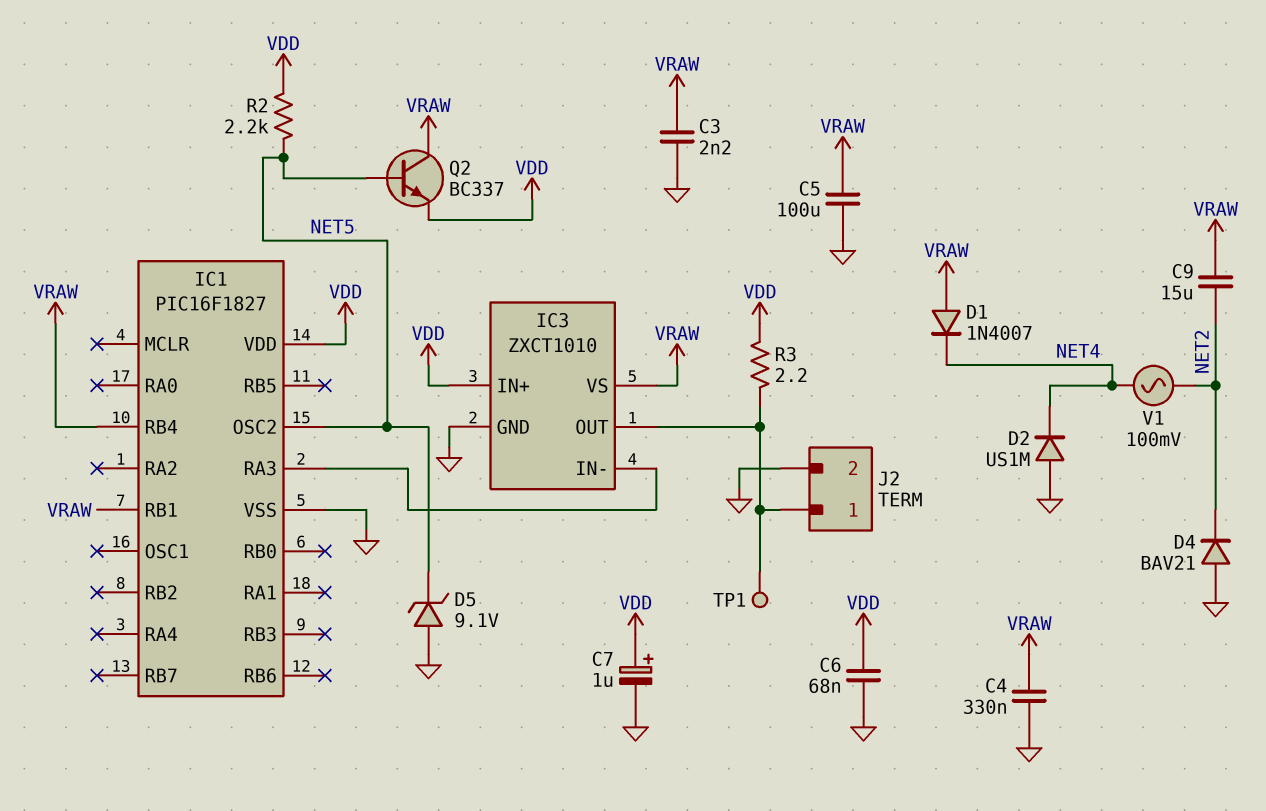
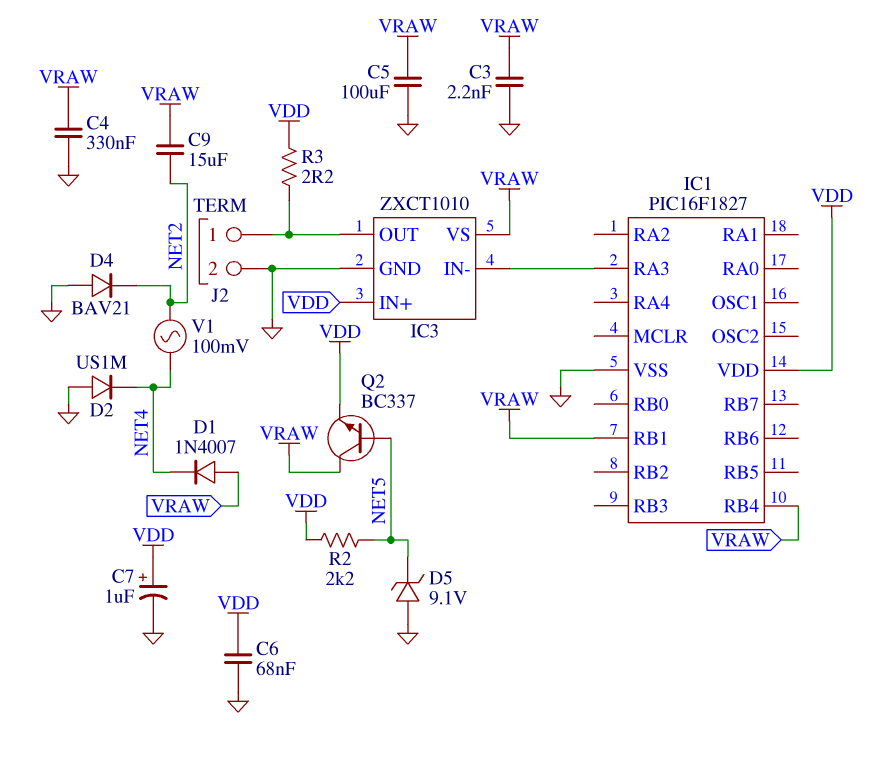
IC1 pin OSC2: NET5 -> none
TP1: test point (IC3/OUT) -> none

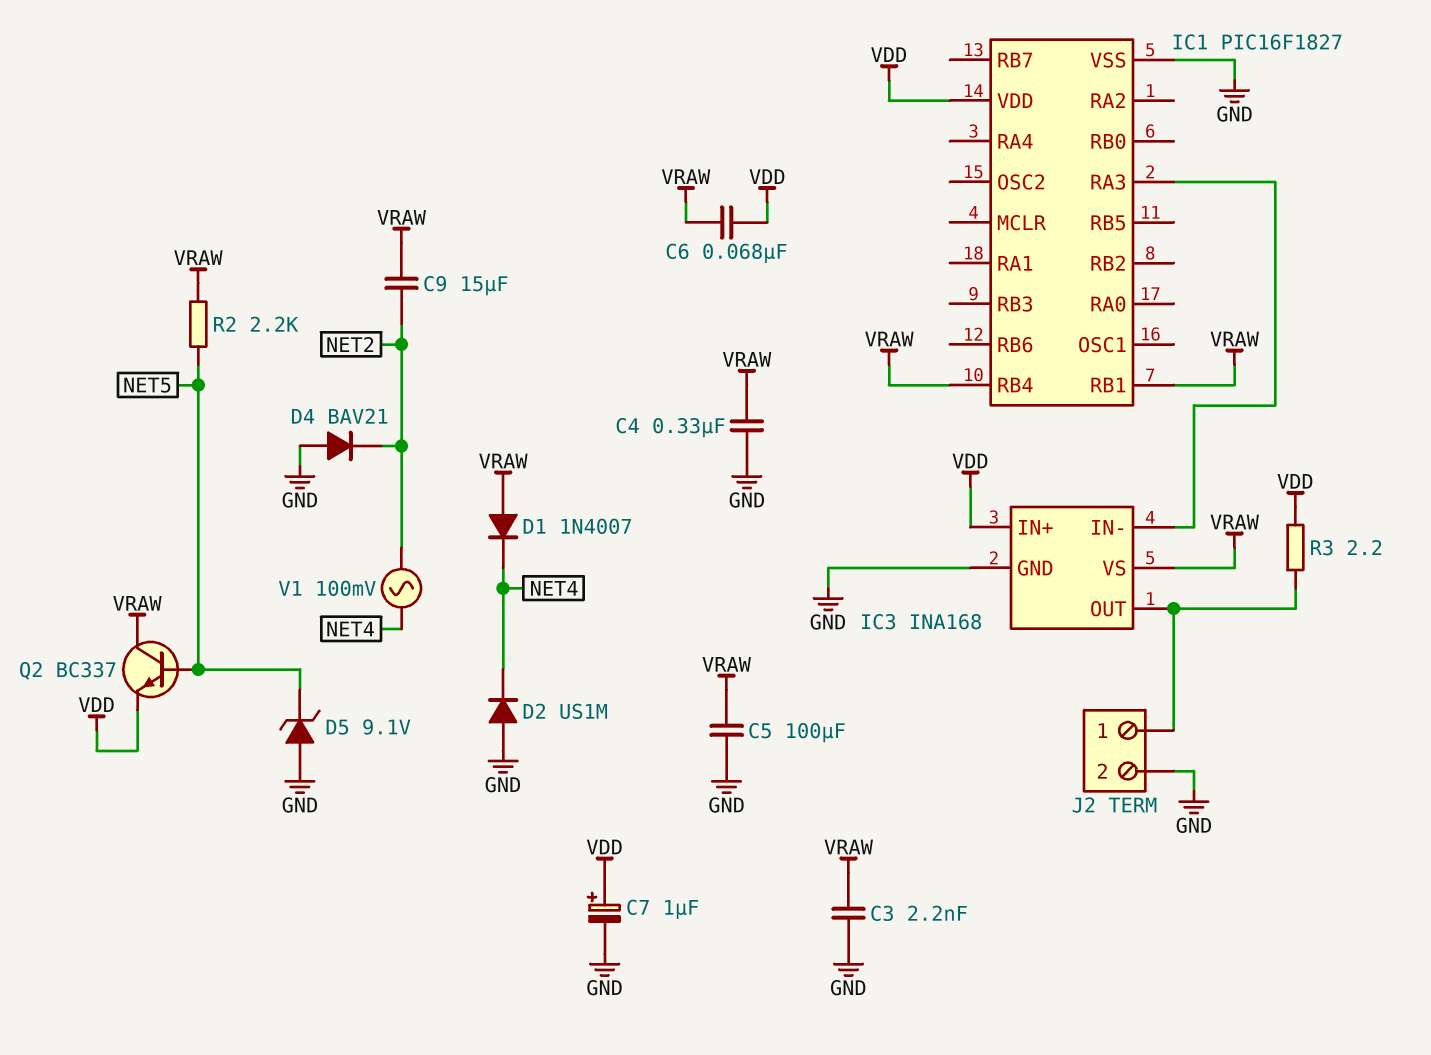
C6: 68nF (GND, VDD) -> 68nF (VDD, VRAW)
IC3: ZXCT1010 -> INA168
R2: 2.2k (NET5, VDD) -> 2.2k (NET5, VRAW)

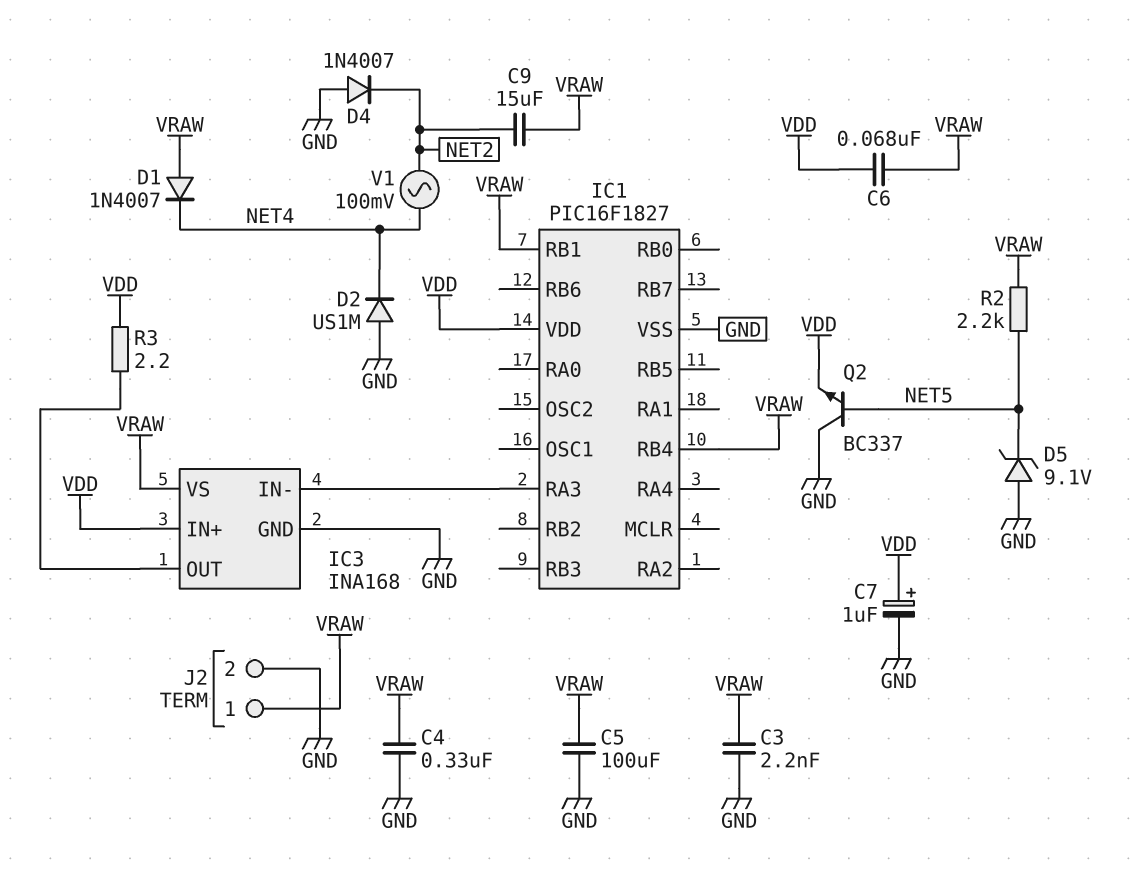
D4: diode BAV21 (A GND, K NET2) -> diode 1N4007 (A GND, K NET2)
J2 pin 1: IC3/OUT -> VRAW
Q2: NPN BC337 (B NET5, C VRAW, E VDD) -> NPN BC337 (B NET5, C GND, E VDD)

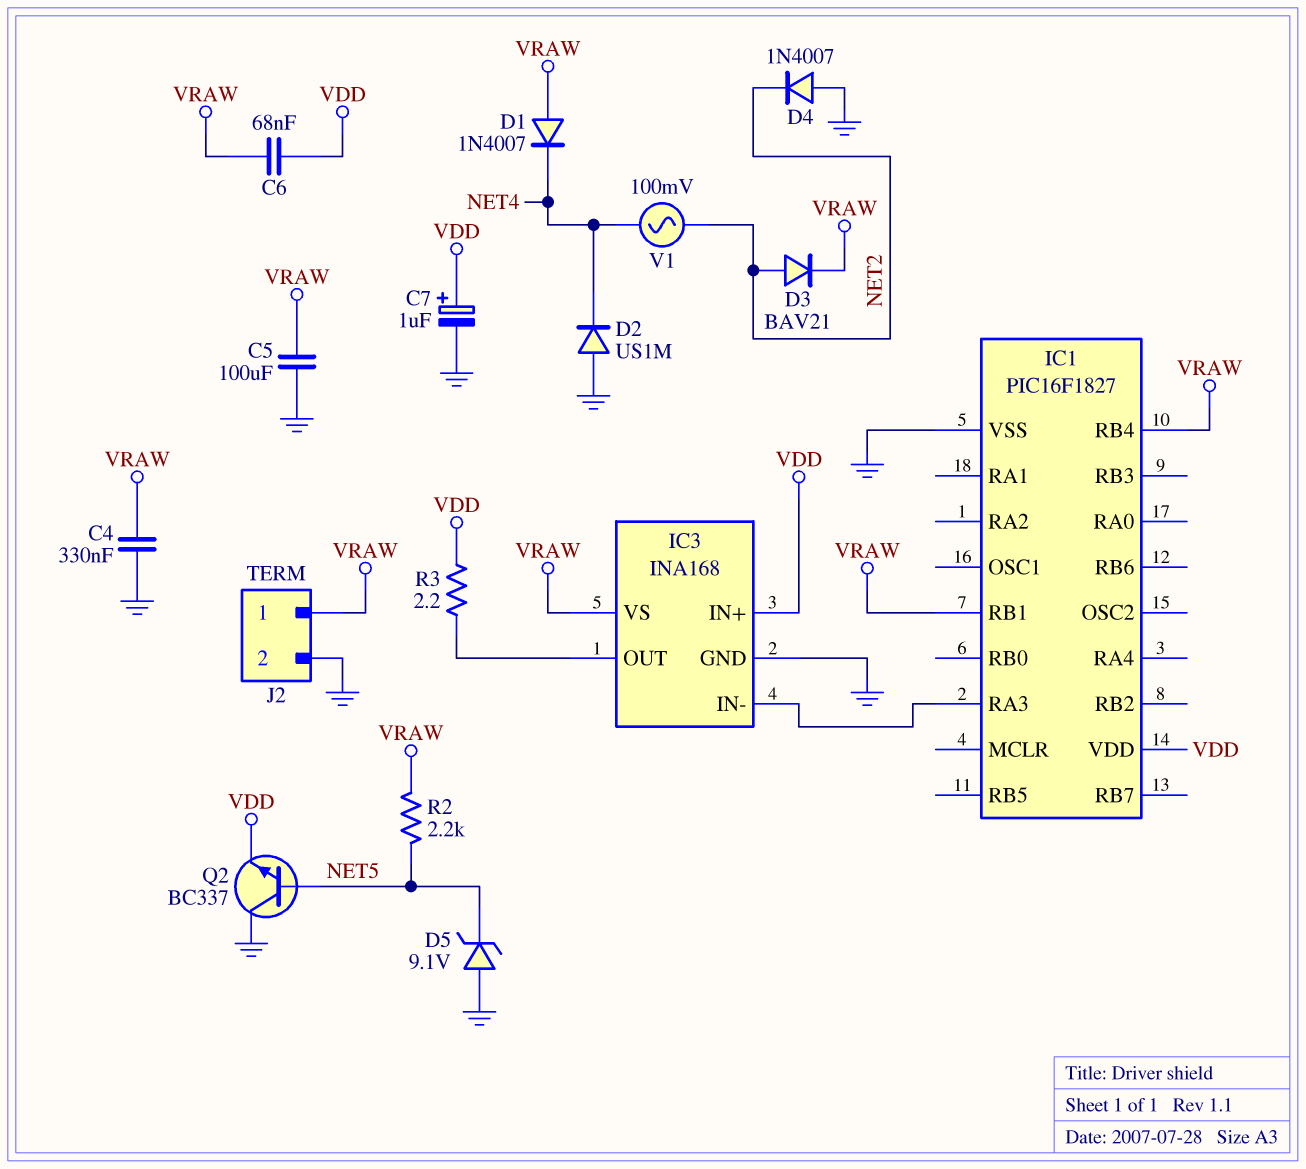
C3: 2.2nF (GND, VRAW) -> none
C9: 15uF (NET2, VRAW) -> none
D3: none -> diode BAV21 (A NET2, K VRAW)

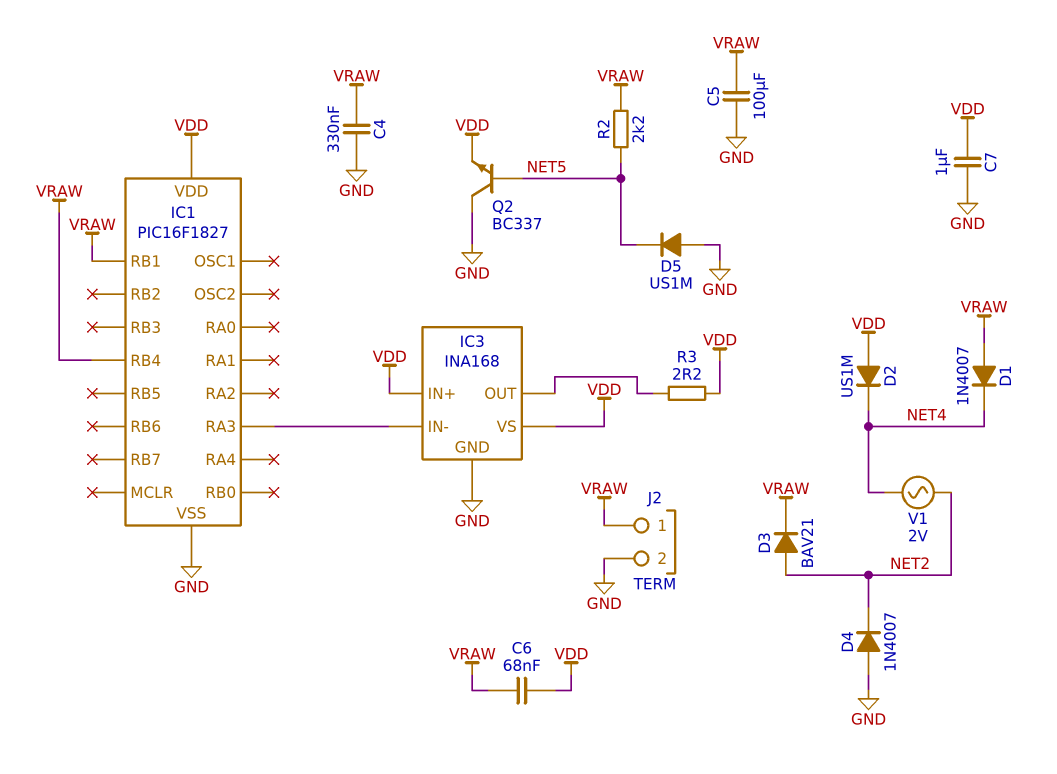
C7: 1uF (plus VDD, minus GND) -> 1uF (GND, VDD)
D2: diode US1M (A GND, K NET4) -> diode US1M (A VDD, K NET4)
D5: zener 9.1V (A GND, K NET5) -> diode US1M (A GND, K NET5)
IC3 pin VS: VRAW -> VDD
V1: AC 100mV (NET2, NET4) -> AC 2V (NET2, NET4)

